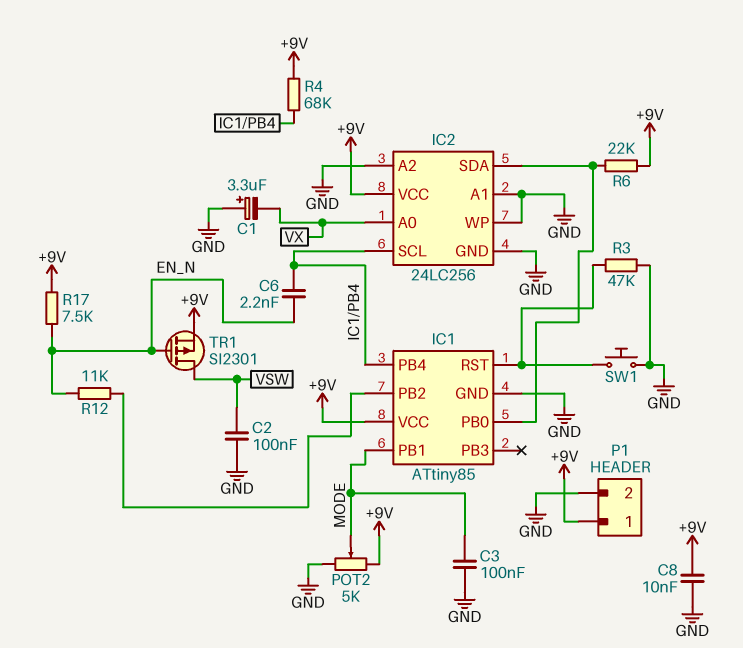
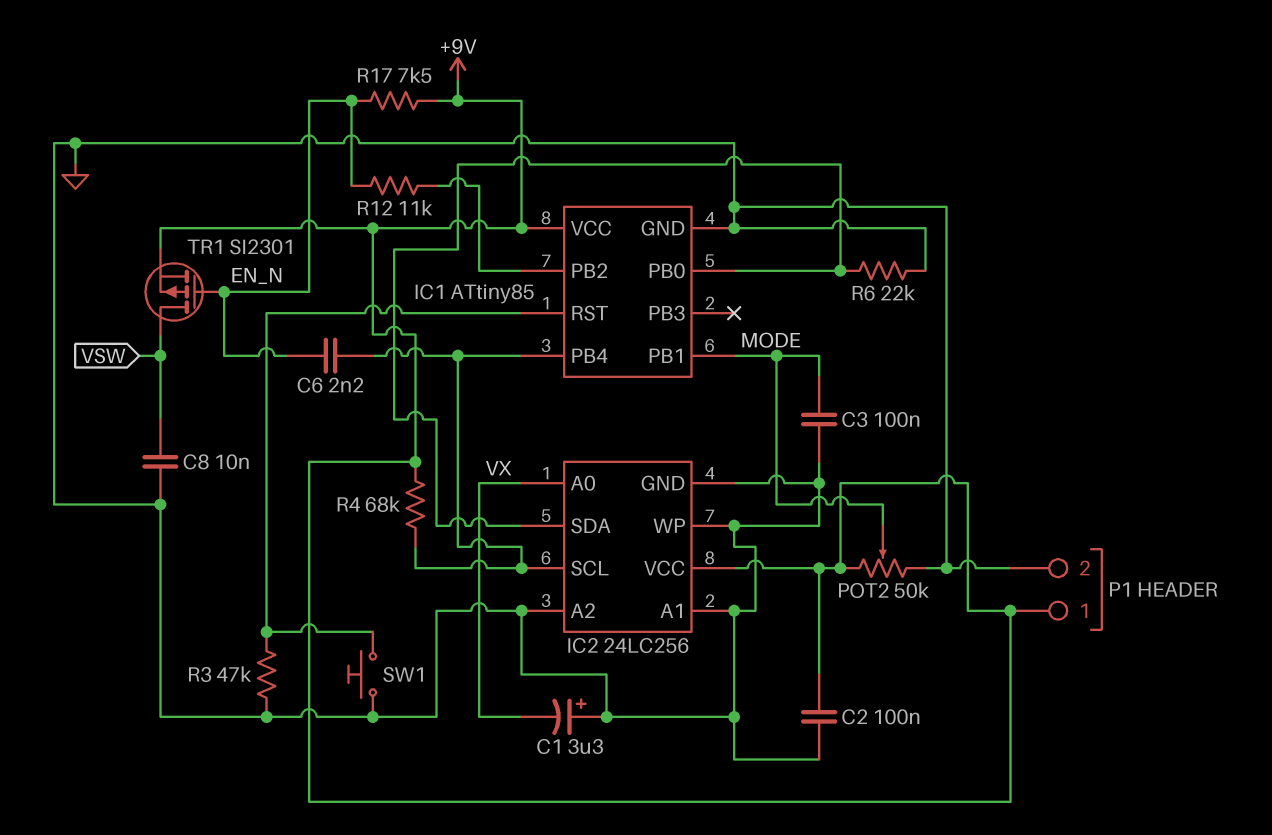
C2: 100nF (GND, VSW) -> 100nF (+9V, GND)
C8: 10nF (+9V, GND) -> 10nF (GND, VSW)
POT2: 5k (+9V, GND, wiper MODE) -> 50k (+9V, GND, wiper MODE)
R6: 22k (+9V, IC1/PB0) -> 22k (GND, IC1/PB0)

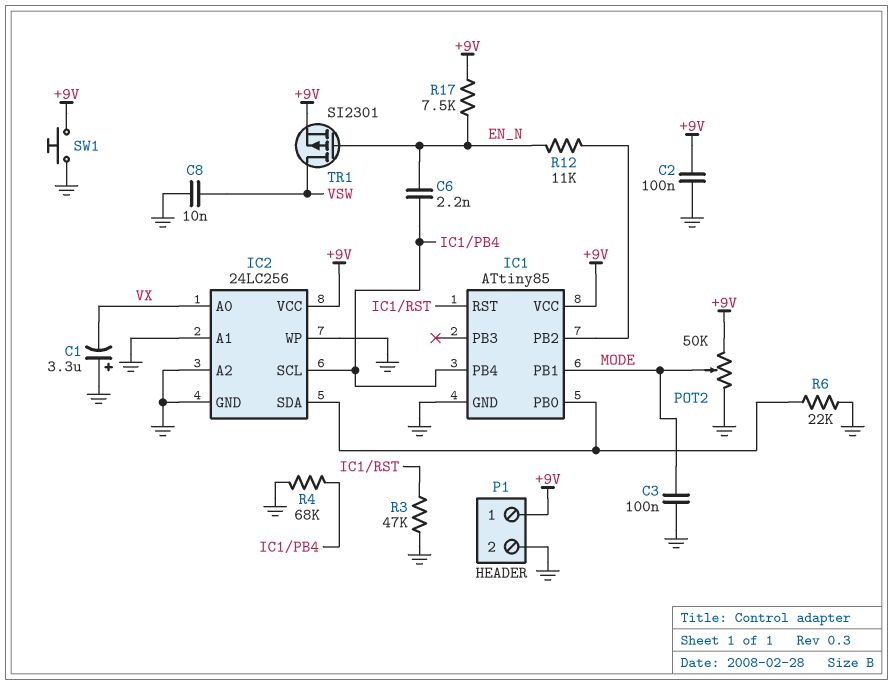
R4: 68k (+9V, IC1/PB4) -> 68k (GND, IC1/PB4)
SW1: button (GND, IC1/RST) -> button (+9V, GND)

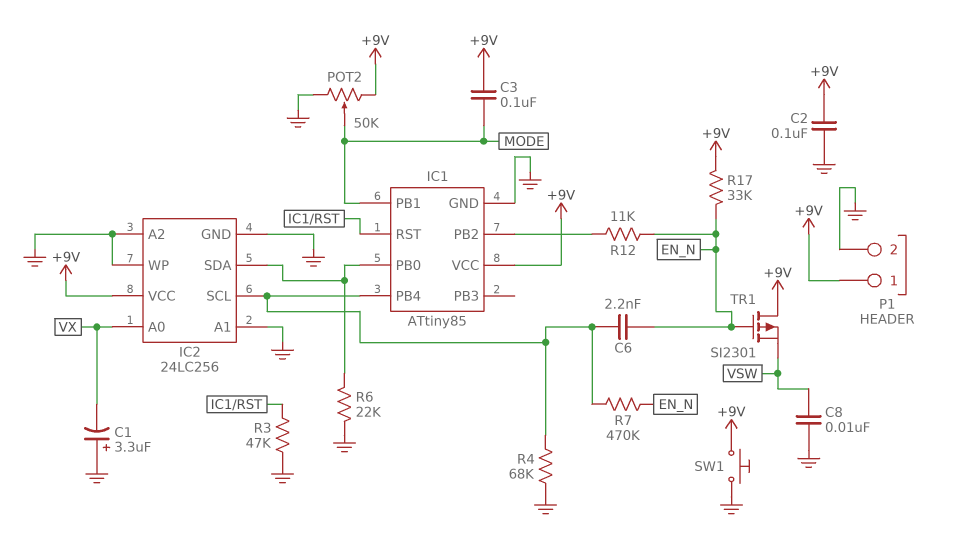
C3: 100nF (GND, MODE) -> 100nF (+9V, MODE)
R7: none -> 470k (EN_N, IC1/PB4)
R17: 7.5k (+9V, EN_N) -> 33k (+9V, EN_N)
TR1: PMOS SI2301 (G EN_N, D VSW, S +9V) -> PMOS SI2301 (G EN_N, D +9V, S VSW)

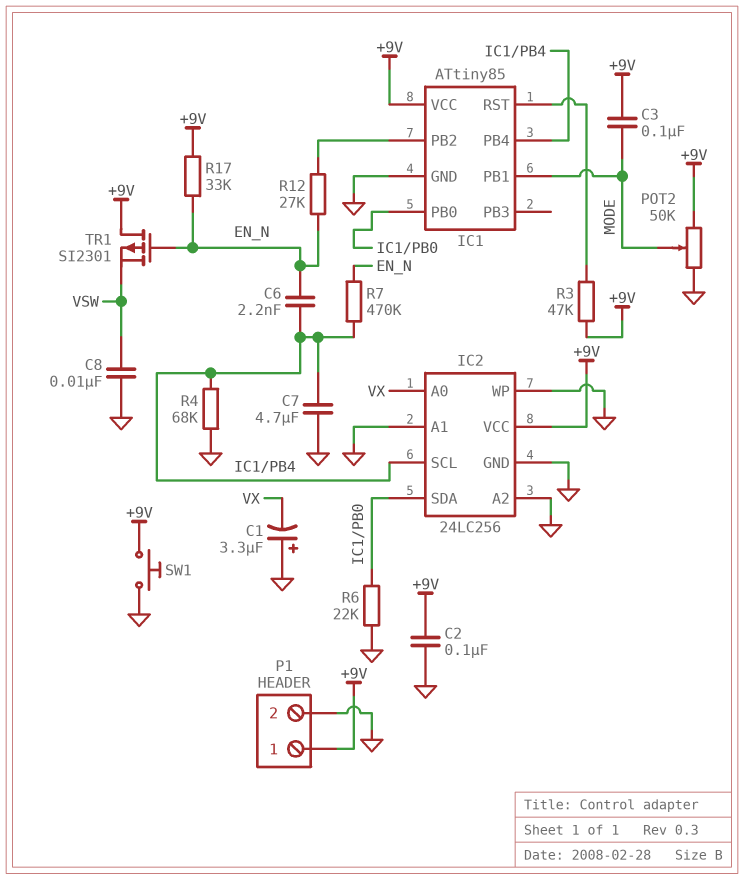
C7: none -> 4.7uF (GND, IC1/PB4)
R3: 47k (GND, IC1/RST) -> 47k (+9V, IC1/RST)
R12: 11k (EN_N, IC1/PB2) -> 27k (EN_N, IC1/PB2)

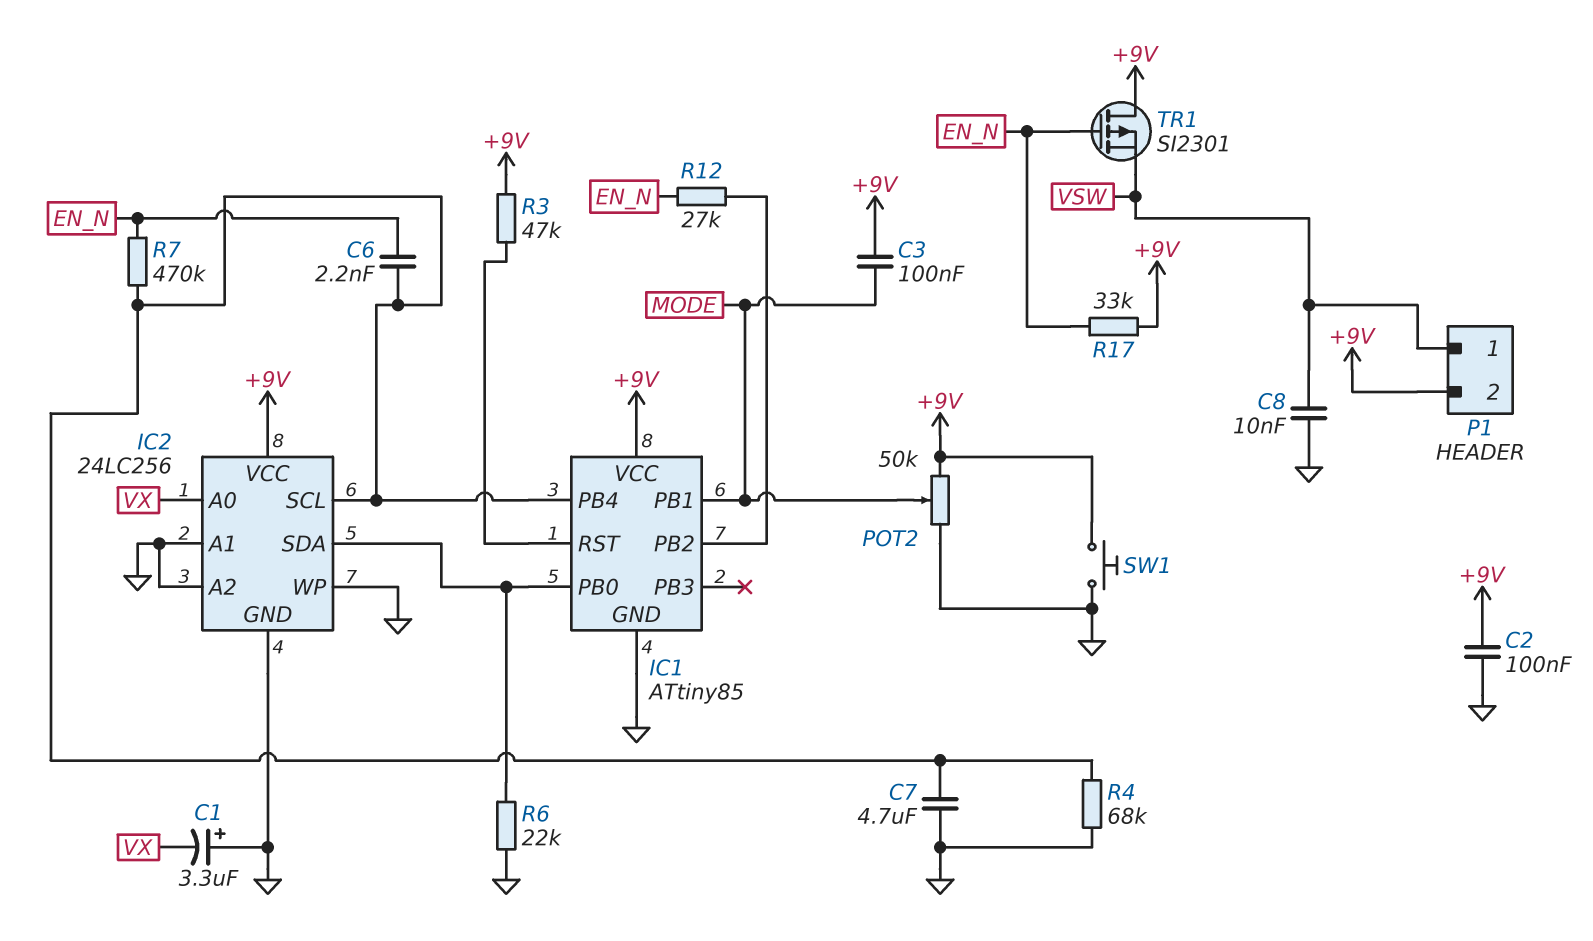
P1 pin 1: +9V -> VSW
P1 pin 2: GND -> +9V

